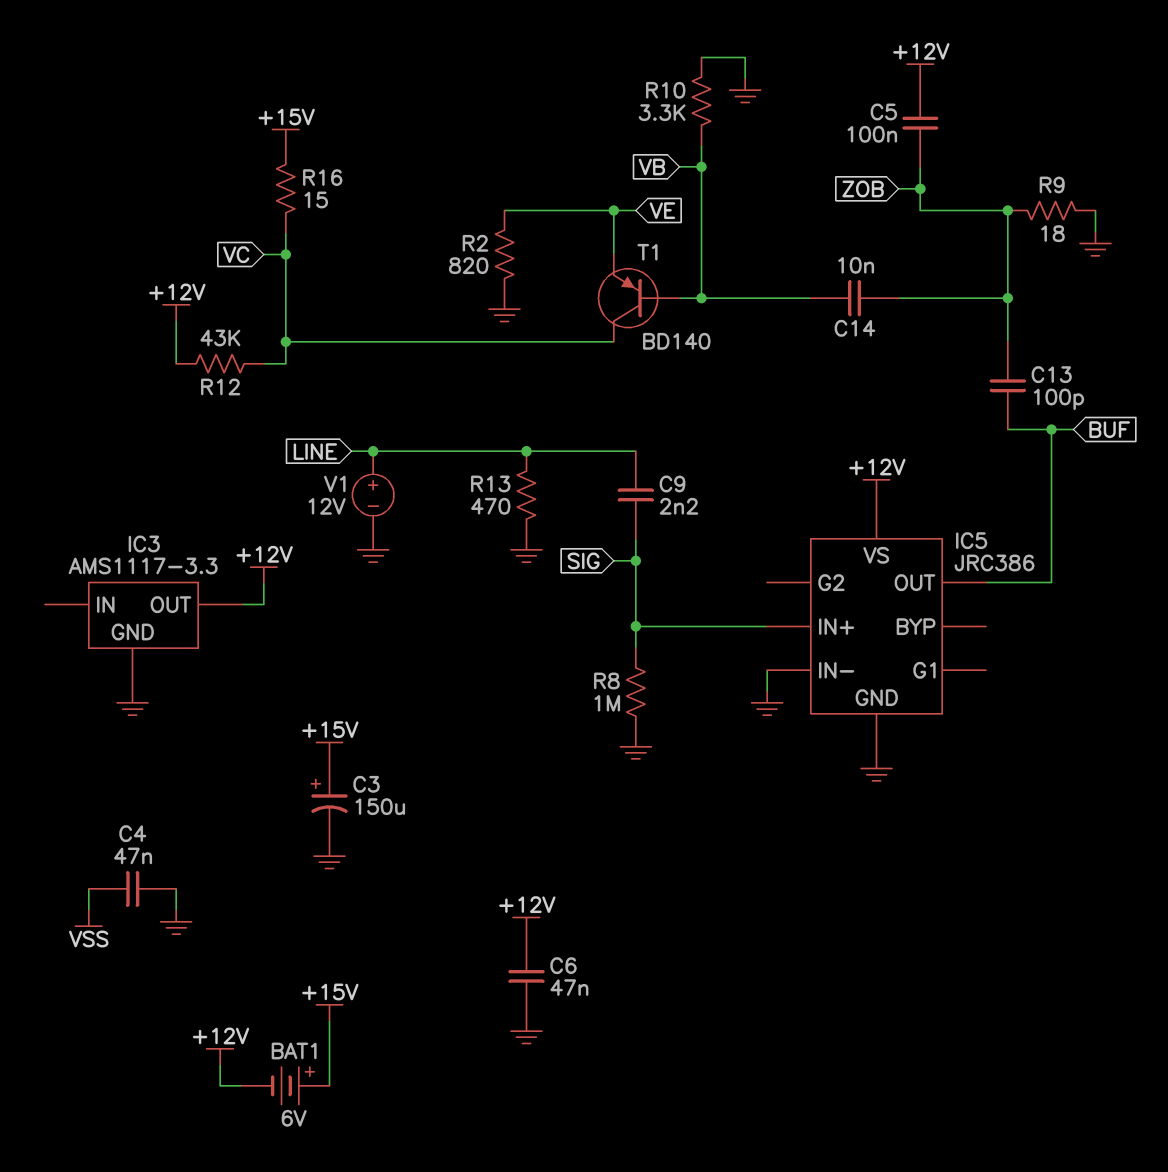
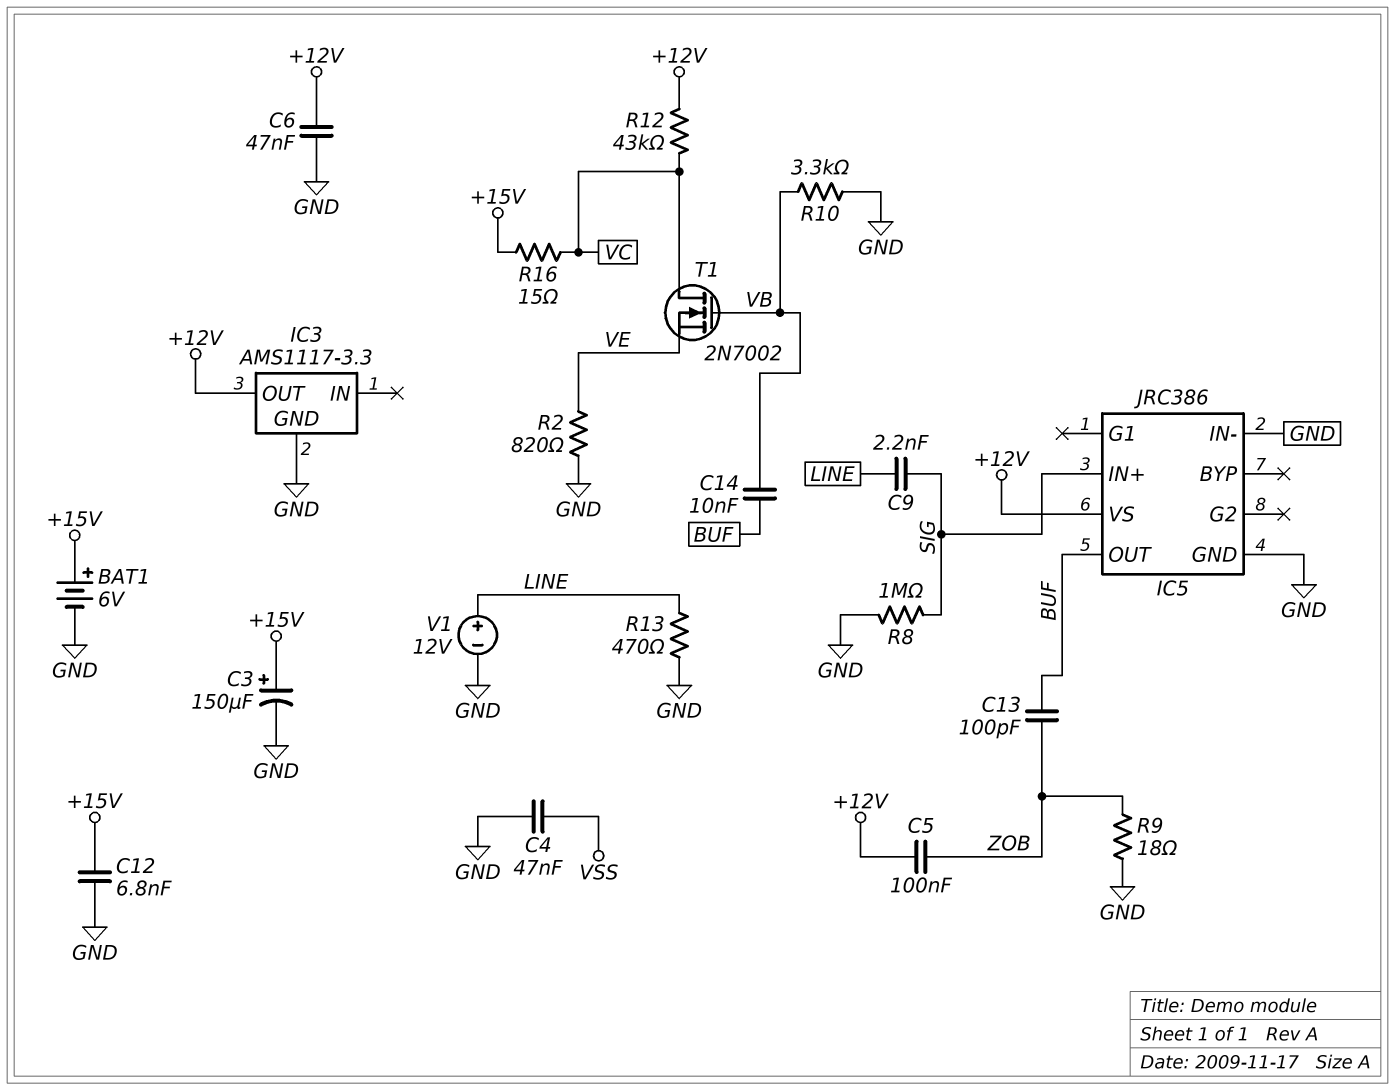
BAT1: 6V (plus +15V, minus +12V) -> 6V (plus +15V, minus GND)
C12: none -> 6.8nF (+15V, GND)
C14: 10nF (VB, ZOB) -> 10nF (BUF, VB)
T1: PNP BD140 (B VB, C VC, E VE) -> NMOS 2N7002 (G VB, D VC, S VE)

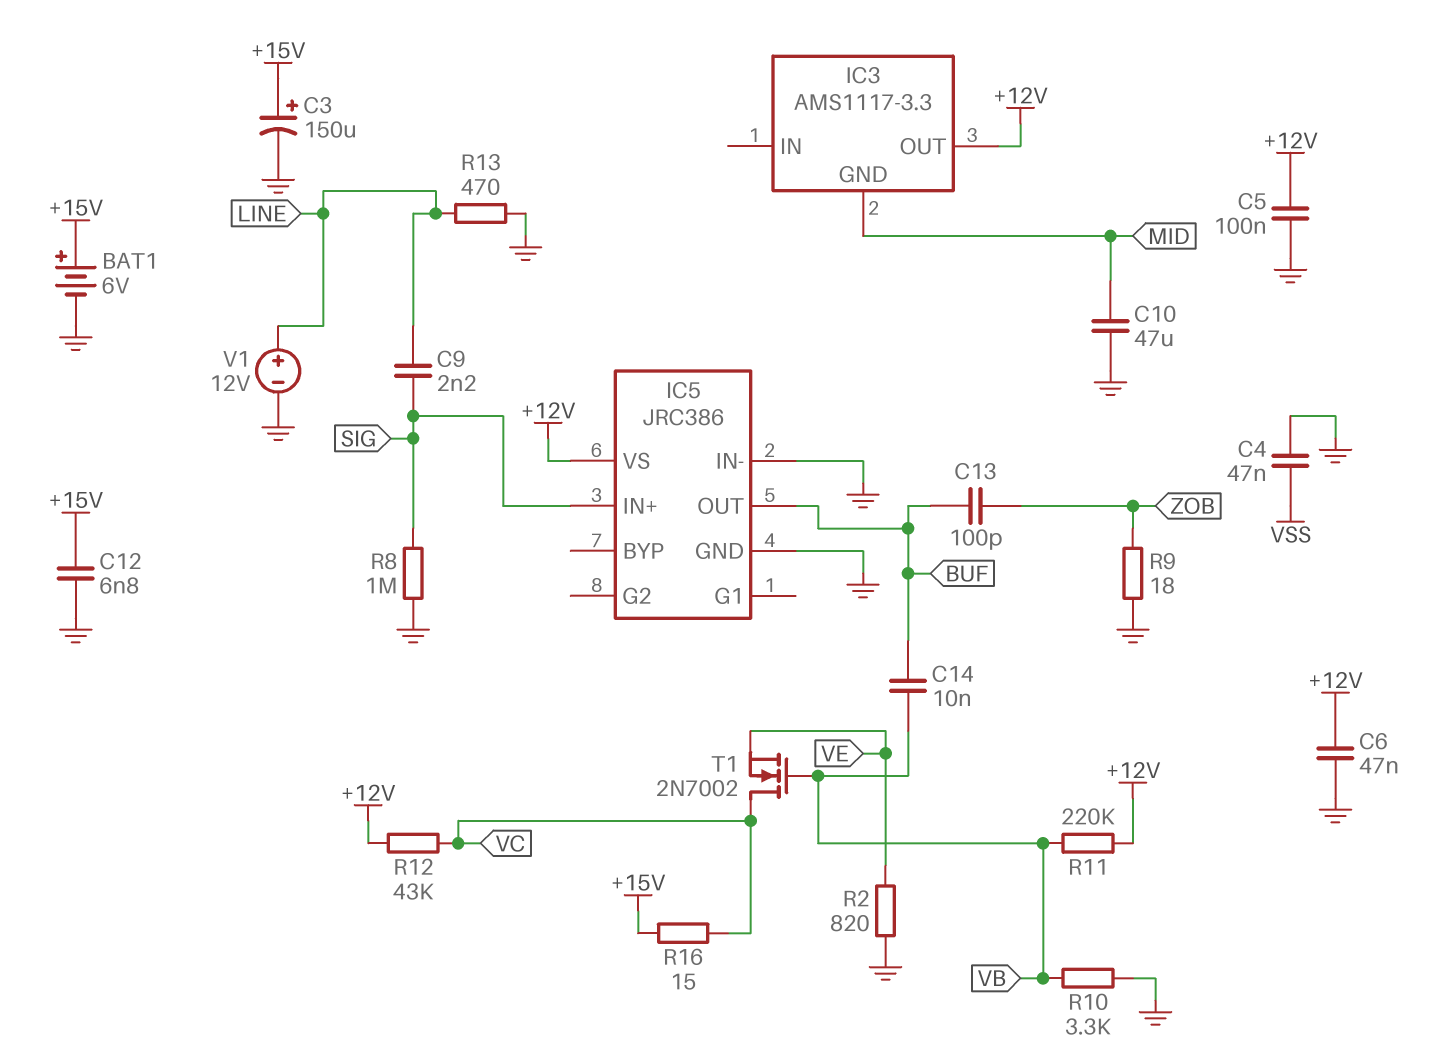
C5: 100nF (+12V, ZOB) -> 100nF (+12V, GND)
C10: none -> 47uF (GND, MID)
IC3 pin GND: GND -> MID
R11: none -> 220k (+12V, VB)

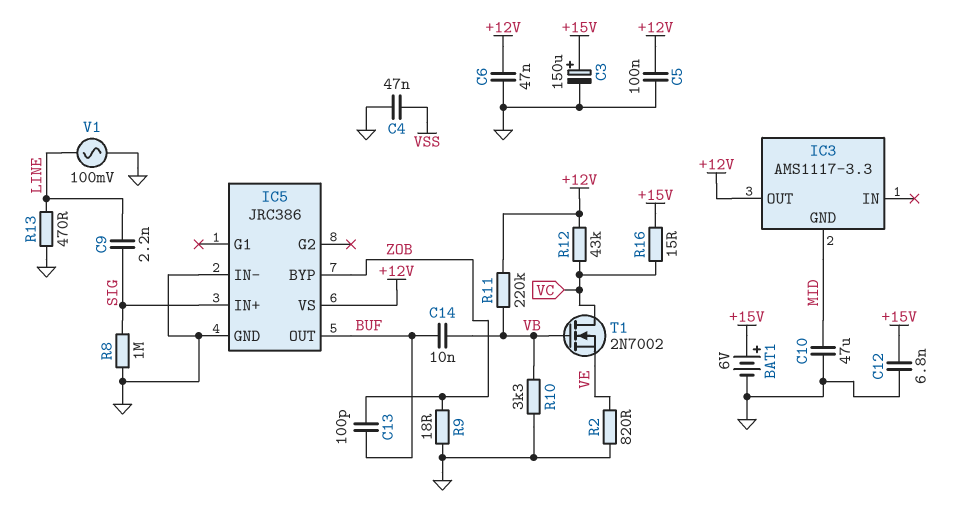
IC5 pin BYP: none -> ZOB
V1: 12V (plus LINE, minus GND) -> AC 100mV (GND, LINE)

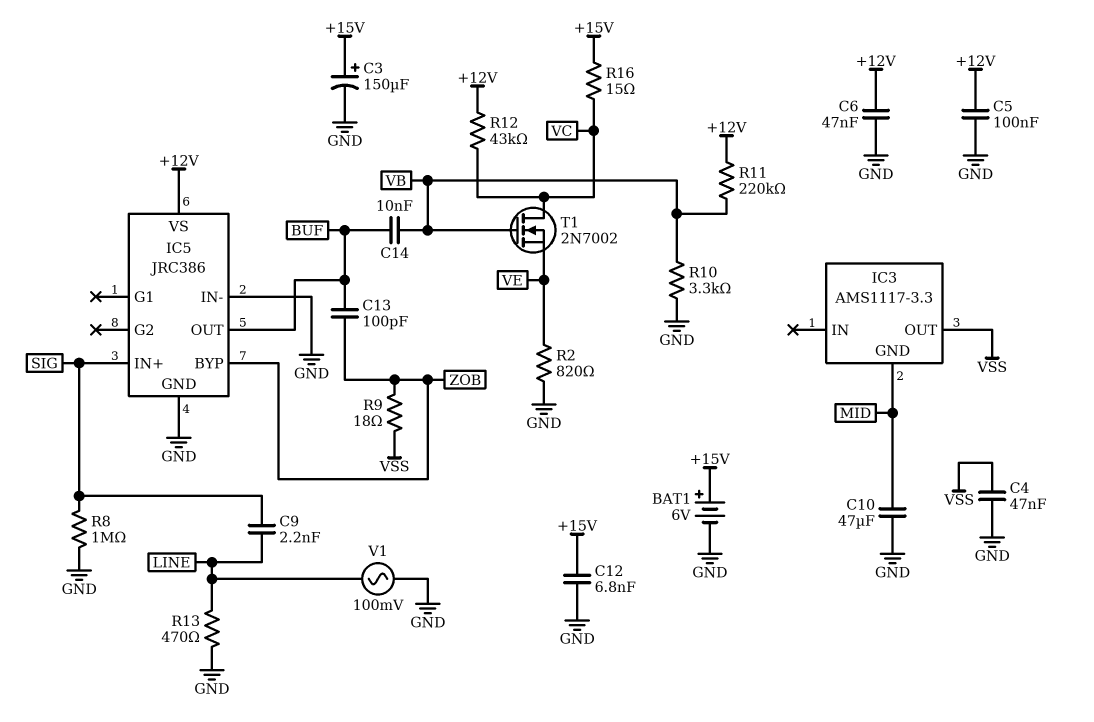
IC3 pin OUT: +12V -> VSS
R9: 18 (GND, ZOB) -> 18 (VSS, ZOB)

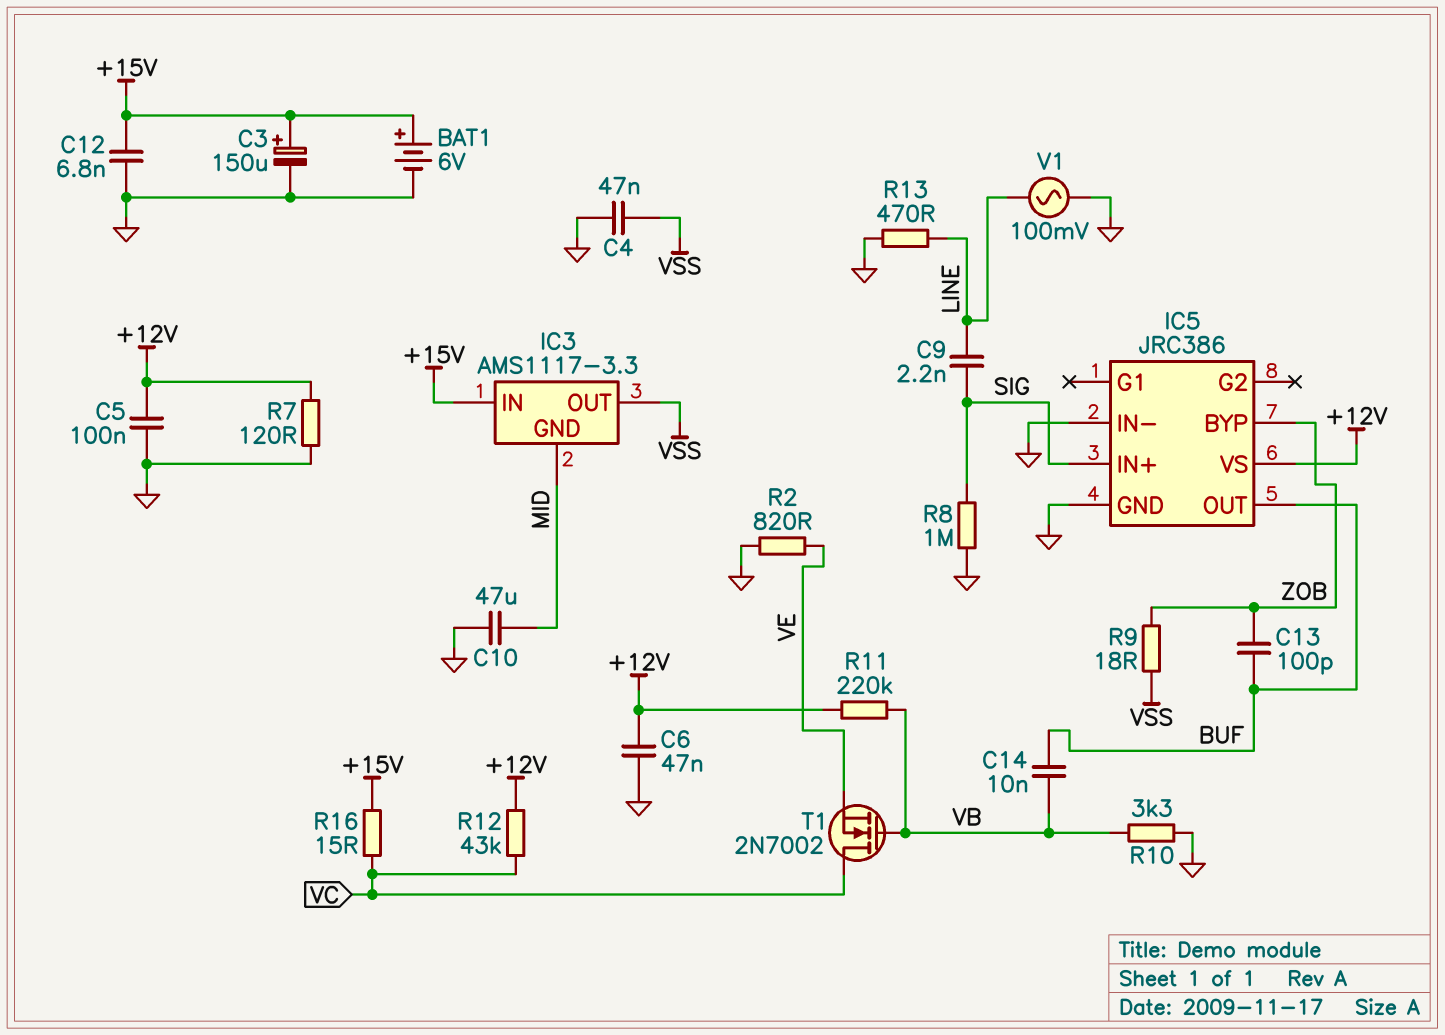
IC3 pin IN: none -> +15V
R7: none -> 120 (+12V, GND)

